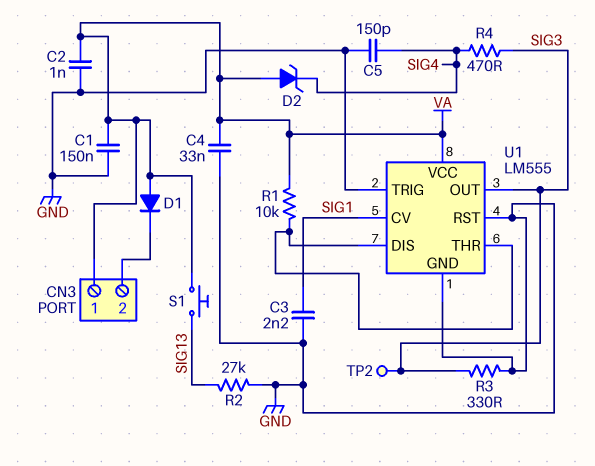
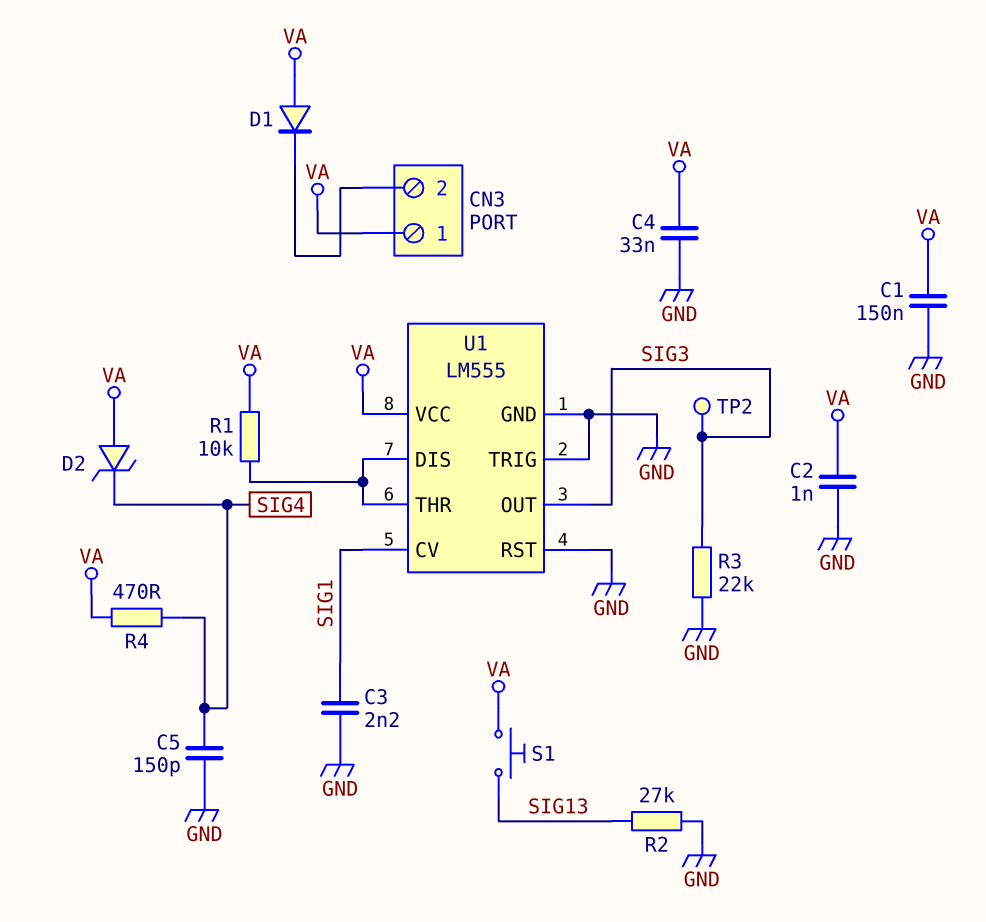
R3: 330 (GND, SIG3) -> 22k (GND, SIG3)
R4: 470 (SIG3, SIG4) -> 470 (SIG4, VA)

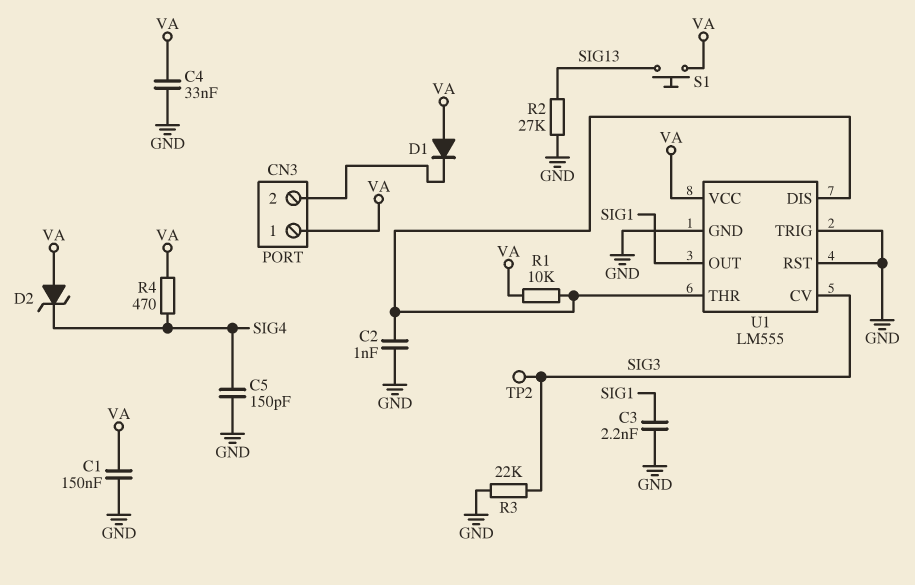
C2: 1nF (GND, VA) -> 1nF (GND, U1/DIS)
U1 pin CV: SIG1 -> SIG3
U1 pin OUT: SIG3 -> SIG1

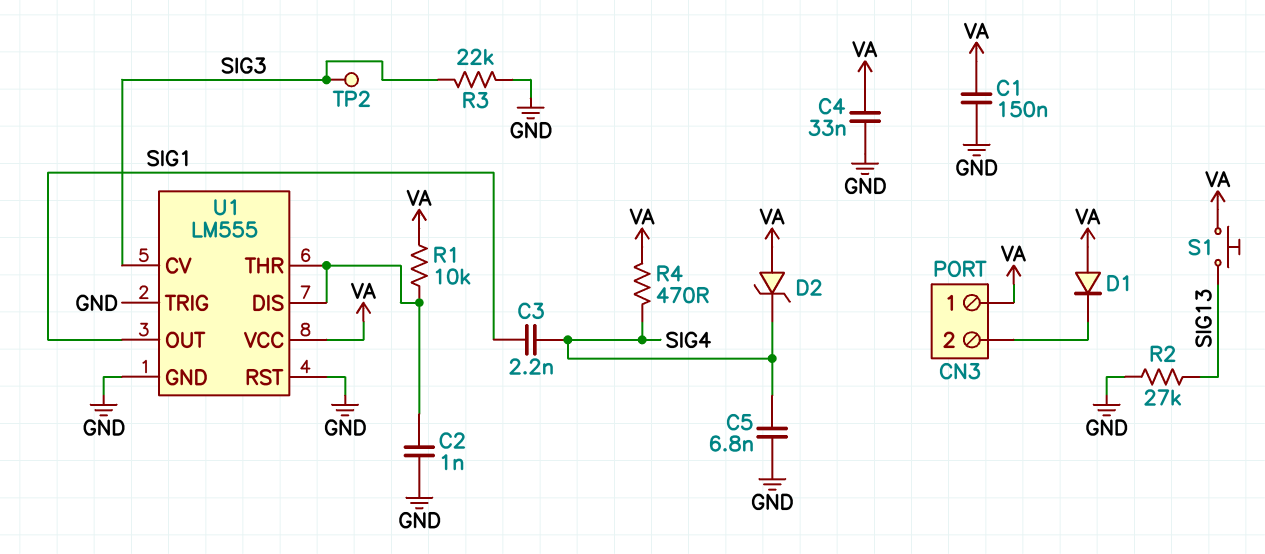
C3: 2.2nF (GND, SIG1) -> 2.2nF (SIG1, SIG4)
C5: 150pF (GND, SIG4) -> 6.8nF (GND, SIG4)

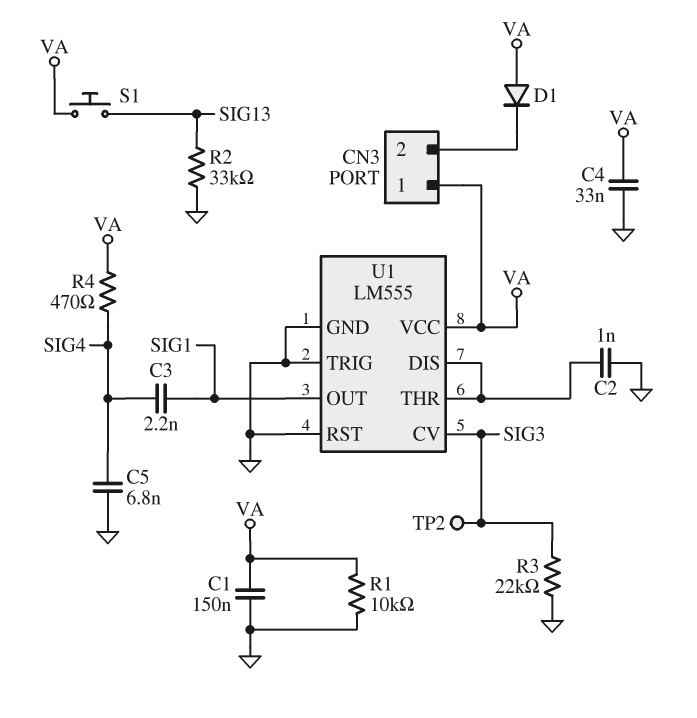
D2: zener (A VA, K SIG4) -> none
R1: 10k (U1/DIS, VA) -> 10k (GND, VA)
R2: 27k (GND, SIG13) -> 33k (GND, SIG13)

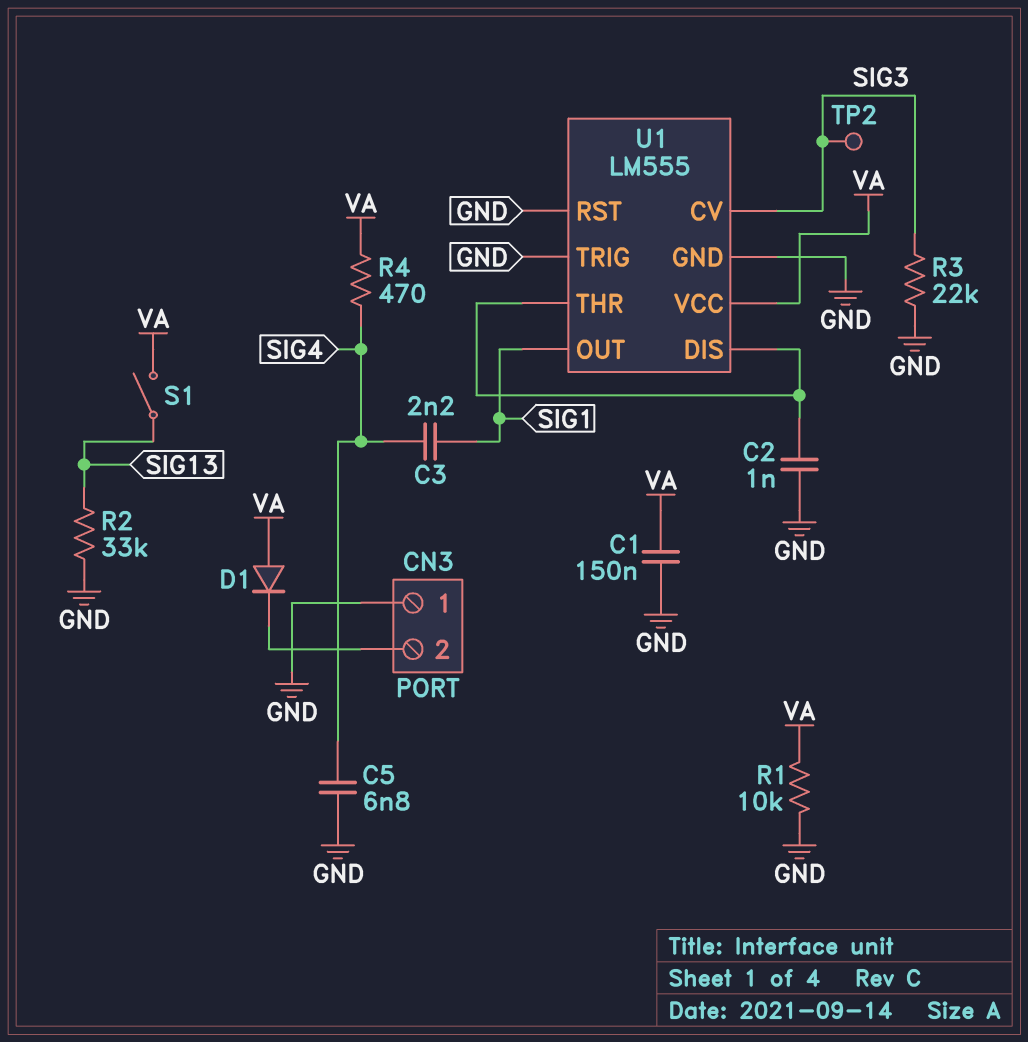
C4: 33nF (GND, VA) -> none
CN3 pin 1: VA -> GND
S1: button (SIG13, VA) -> switch (SIG13, VA)

